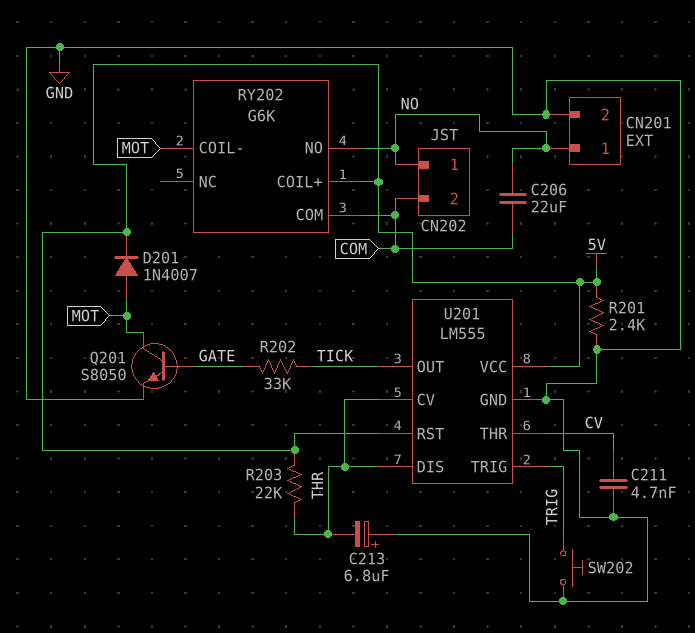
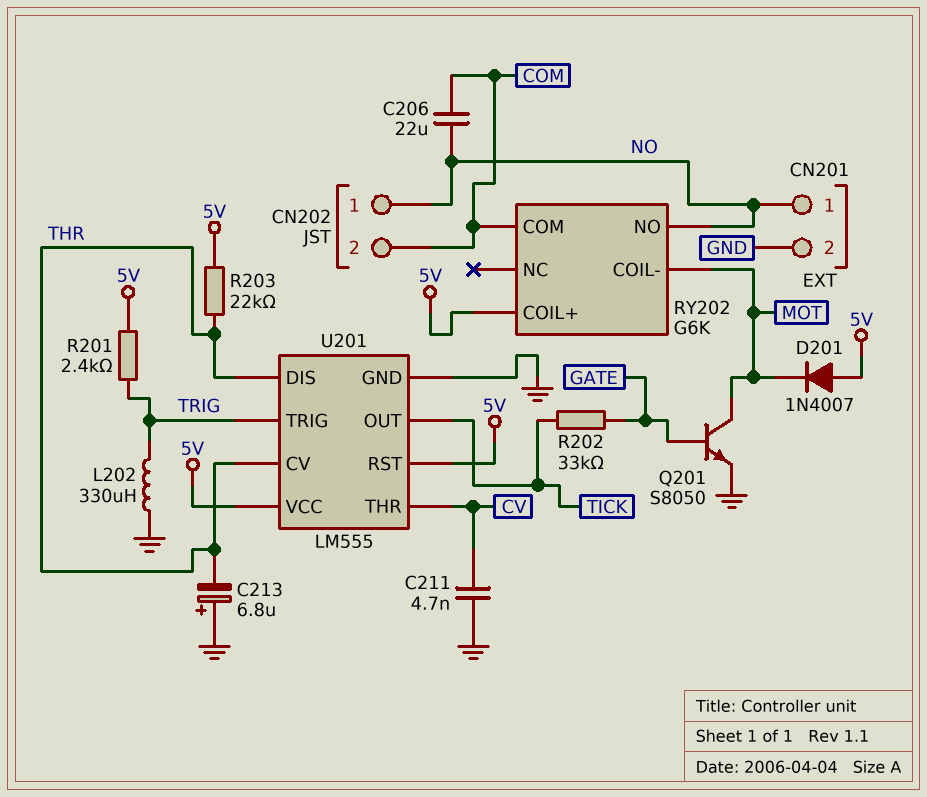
D201: diode 1N4007 (A MOT, K 5V) -> diode 1N4007 (A 5V, K MOT)
L202: none -> 330uH (GND, TRIG)
R201: 2.4k (5V, GND) -> 2.4k (5V, TRIG)
SW202: button (GND, TRIG) -> none

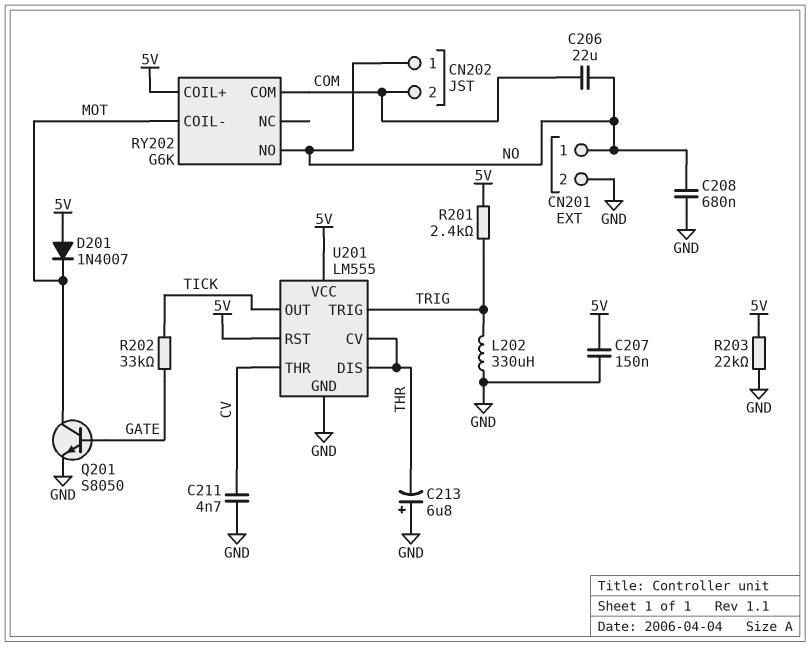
C207: none -> 150nF (5V, GND)
C208: none -> 680nF (GND, NO)
R203: 22k (5V, THR) -> 22k (5V, GND)

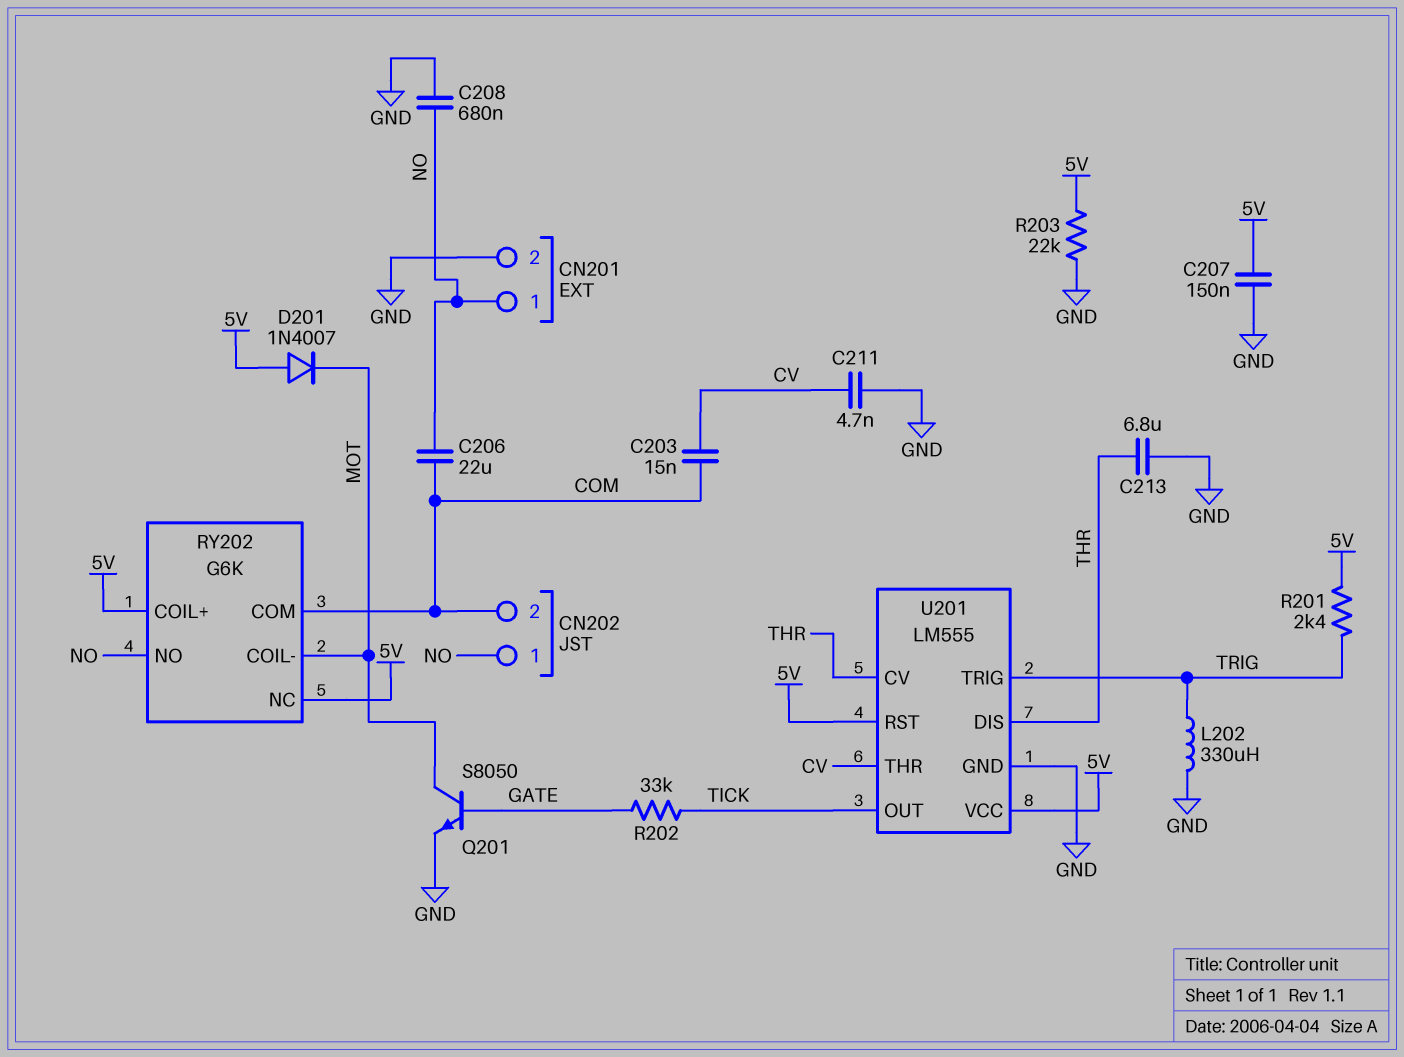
C203: none -> 15nF (COM, CV)
C213: 6.8uF (plus GND, minus THR) -> 6.8uF (GND, THR)
RY202 pin NC: none -> 5V

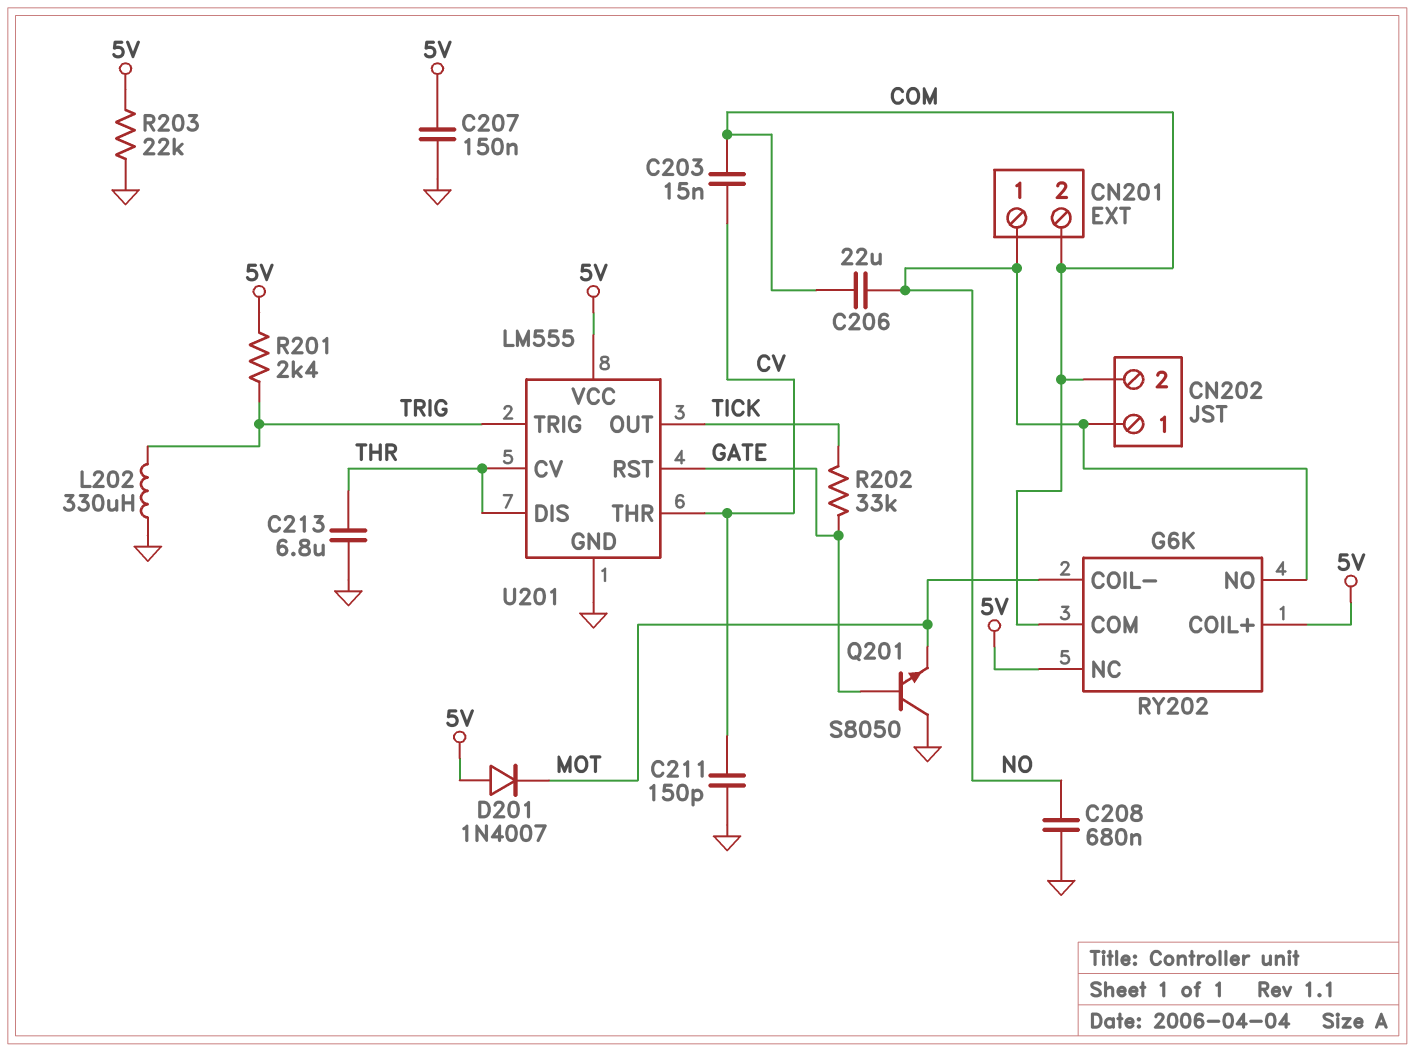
C211: 4.7nF (CV, GND) -> 150pF (CV, GND)
CN201 pin 2: GND -> COM
Q201: NPN S8050 (B GATE, C MOT, E GND) -> NPN S8050 (B GATE, C GND, E MOT)
U201 pin RST: 5V -> GATE

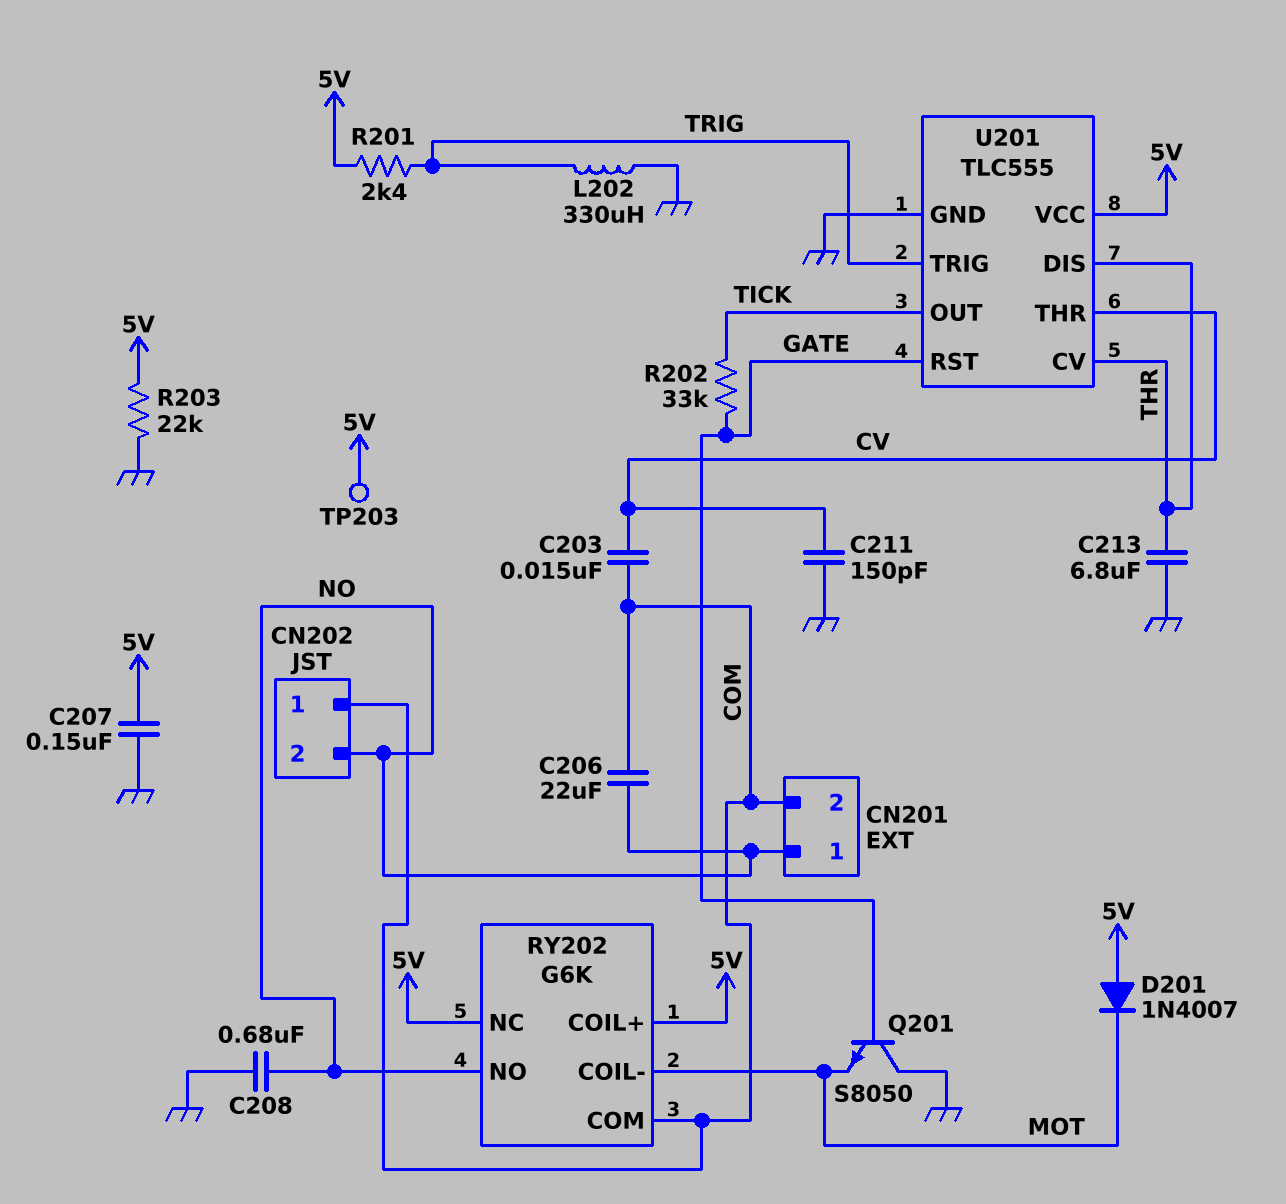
CN202 pin 1: NO -> COM
CN202 pin 2: COM -> NO
TP203: none -> test point (5V)
U201: LM555 -> TLC555

